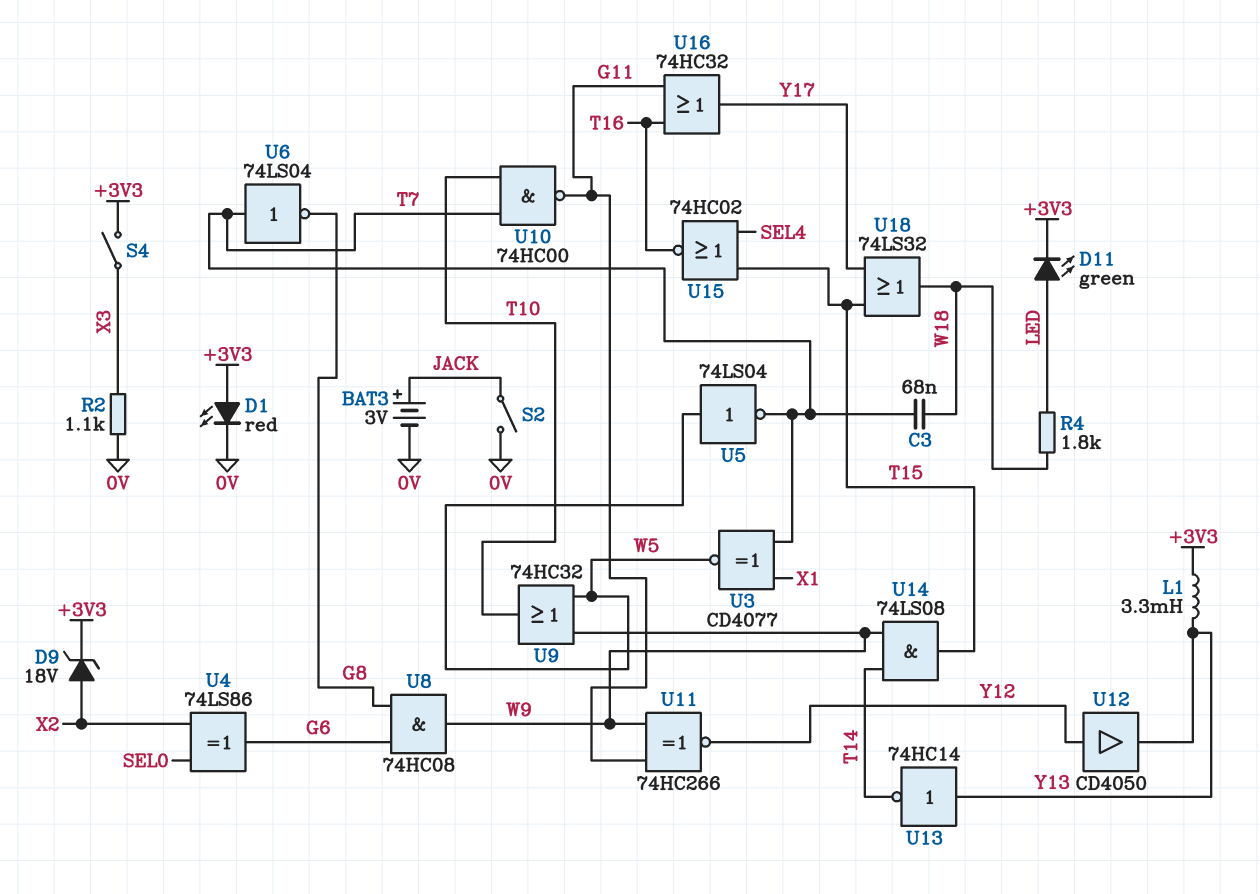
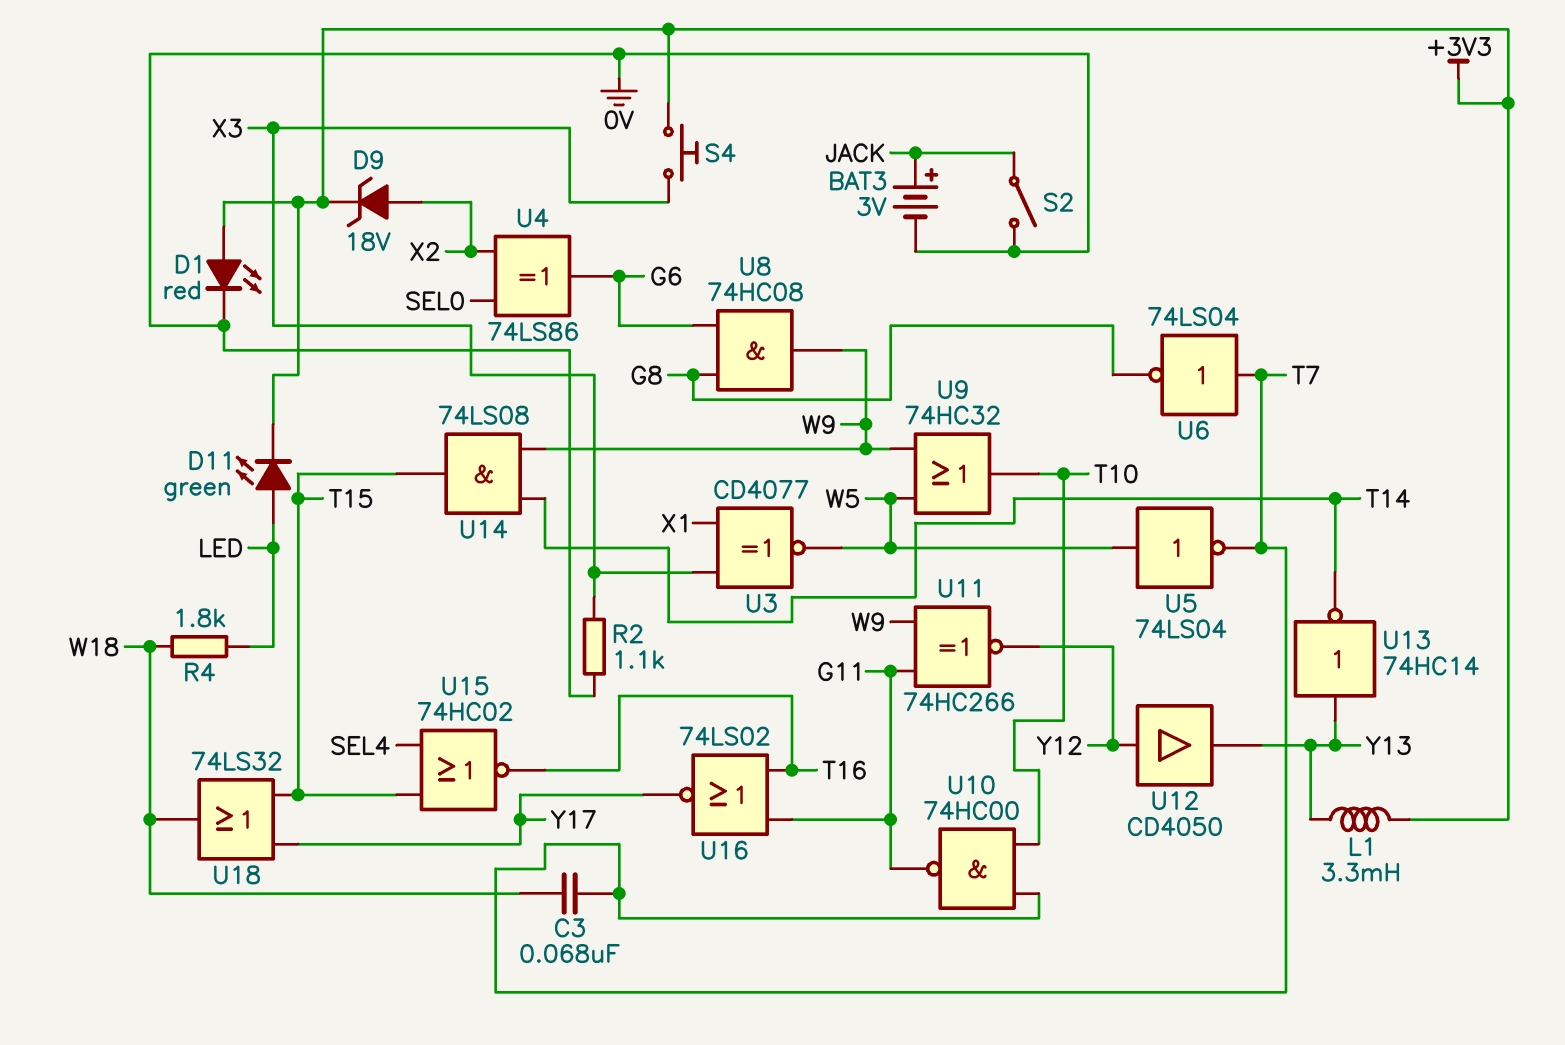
S4: switch (+3V3, X3) -> button (+3V3, X3)
U3: XNOR CD4077 (in T7, in X1, out W5) -> XNOR CD4077 (in X1, in X3, out W5)
U16: OR 74HC32 (in G11, in T16, out Y17) -> NOR 74LS02 (in G11, in T16, out Y17)

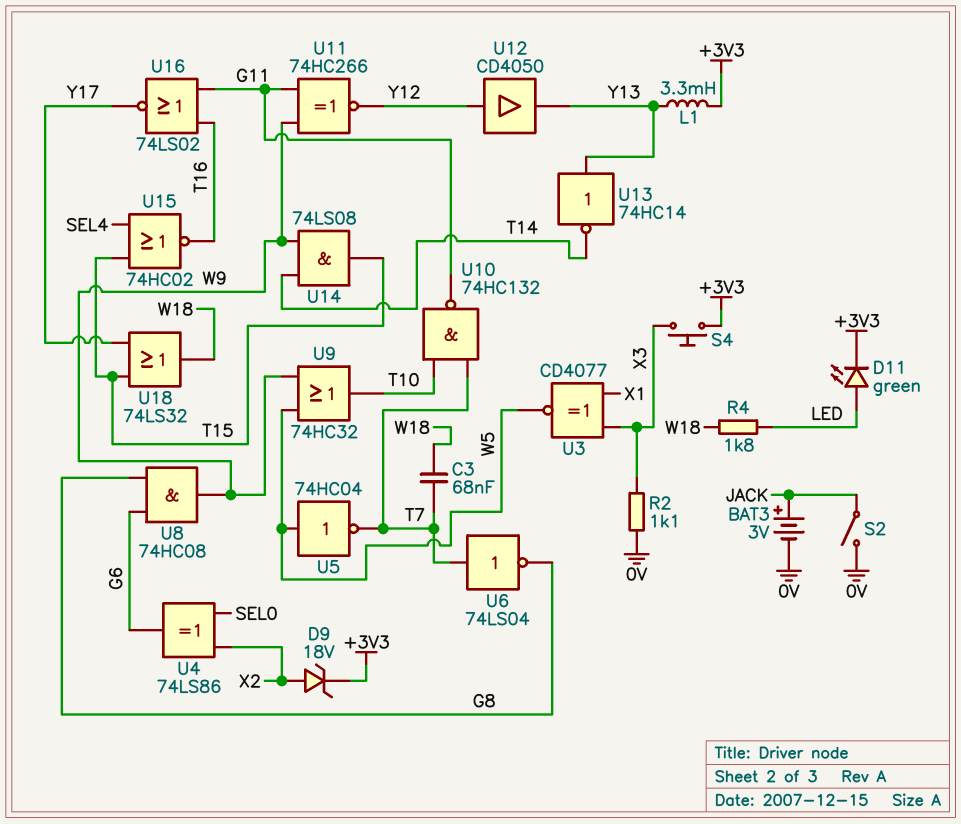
D1: LED red (A +3V3, K 0V) -> none
U5: NOT 74LS04 (in W5, out T7) -> NOT 74HC04 (in W5, out T7)
U10: NAND 74HC00 (in T7, in T10, out G11) -> NAND 74HC132 (in T7, in T10, out G11)

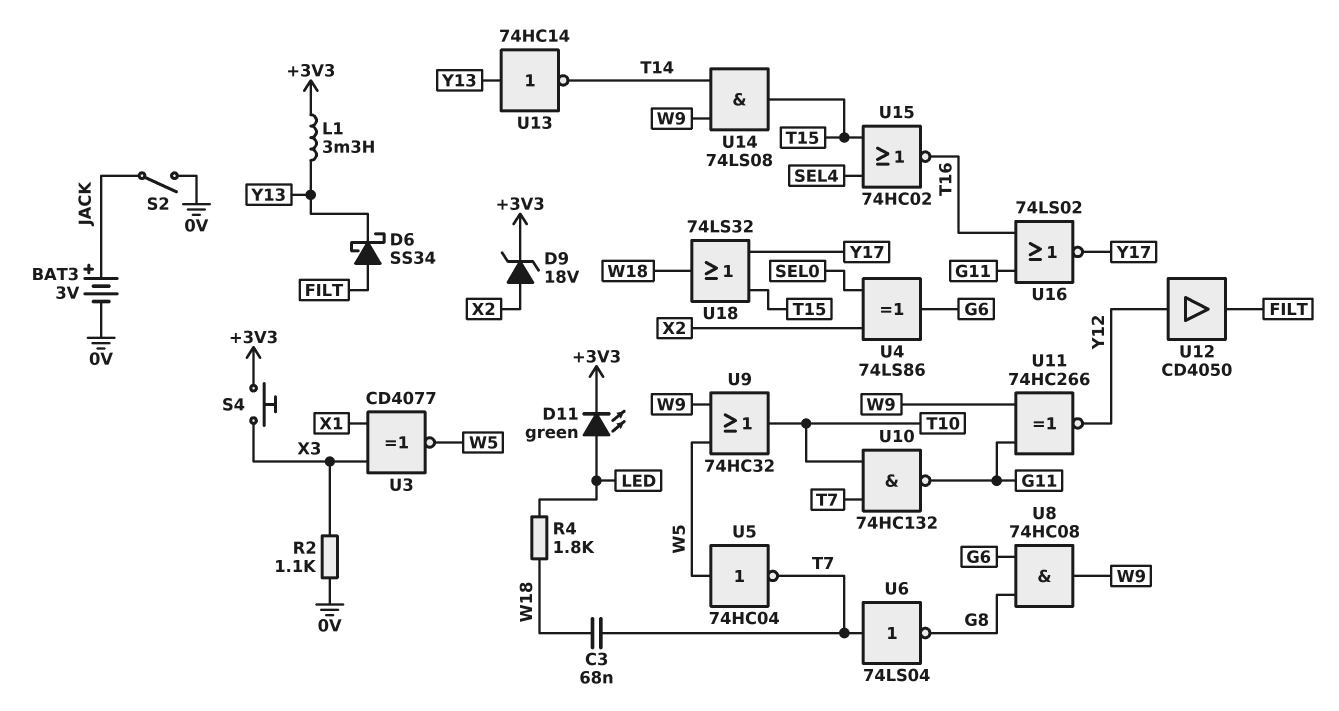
D6: none -> schottky SS34 (A FILT, K Y13)
U12: buffer CD4050 (in Y12, out Y13) -> buffer CD4050 (in Y12, out FILT)

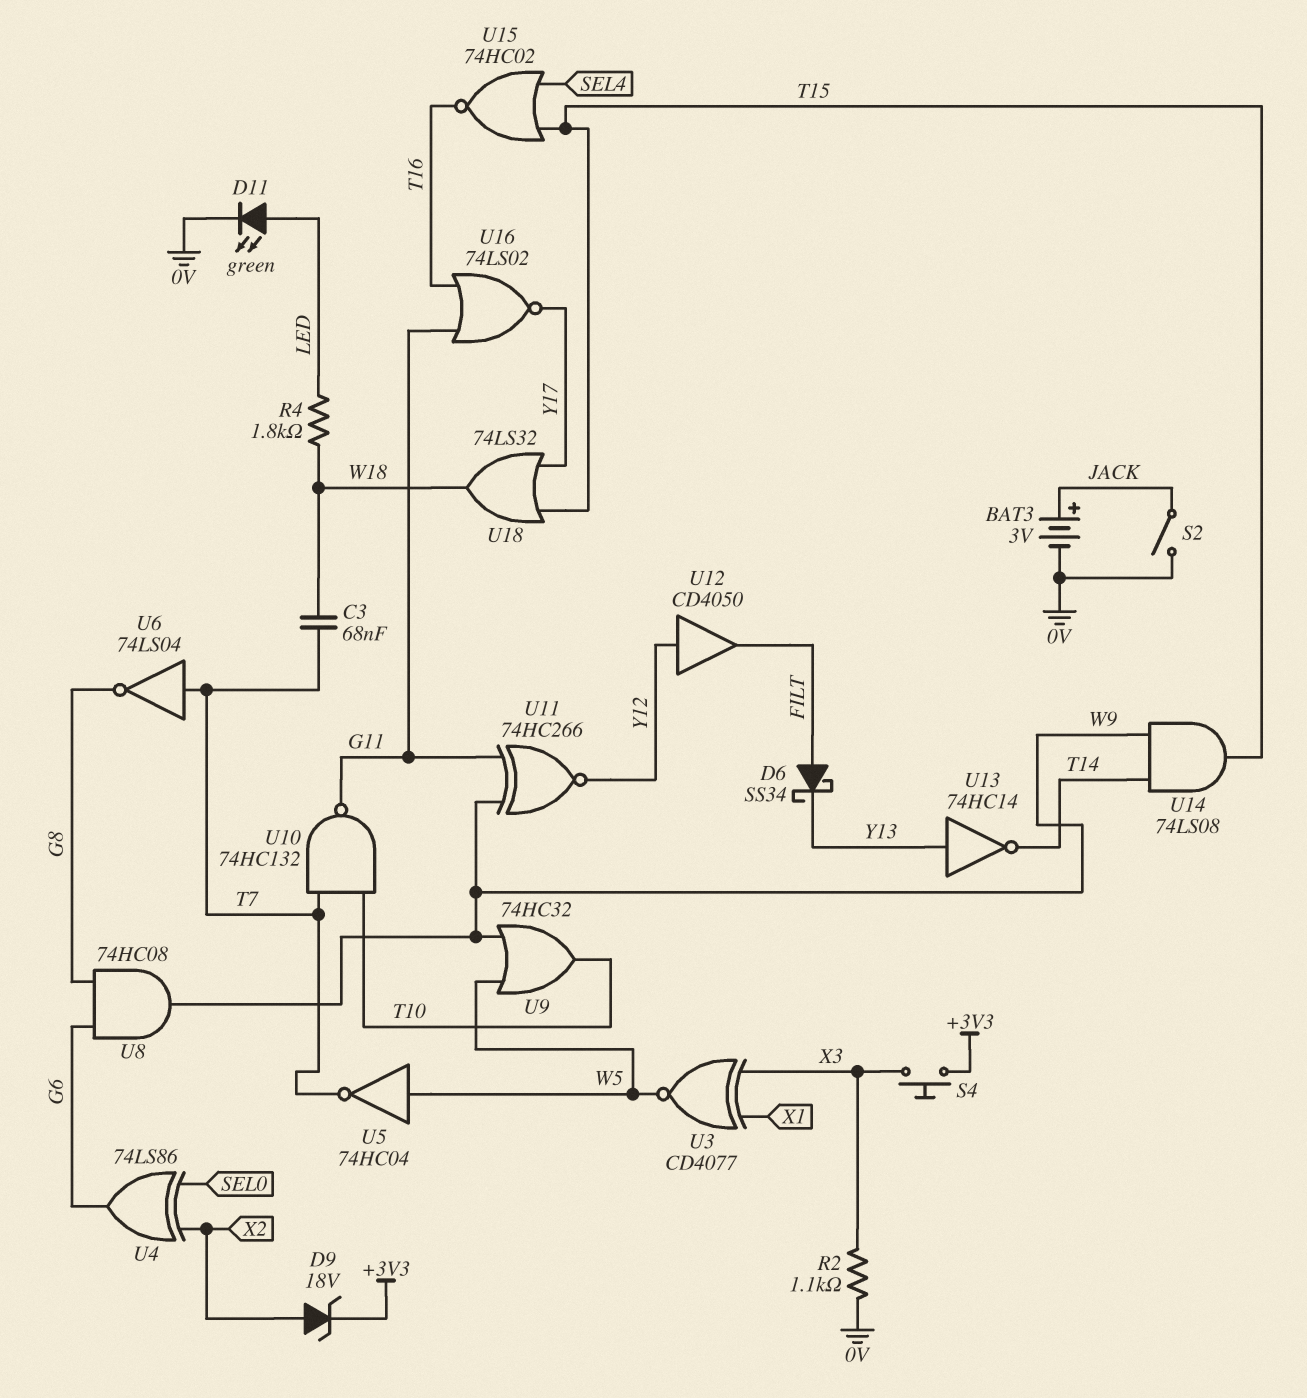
D11: LED green (A LED, K +3V3) -> LED green (A LED, K 0V)
L1: 3.3mH (+3V3, Y13) -> none

